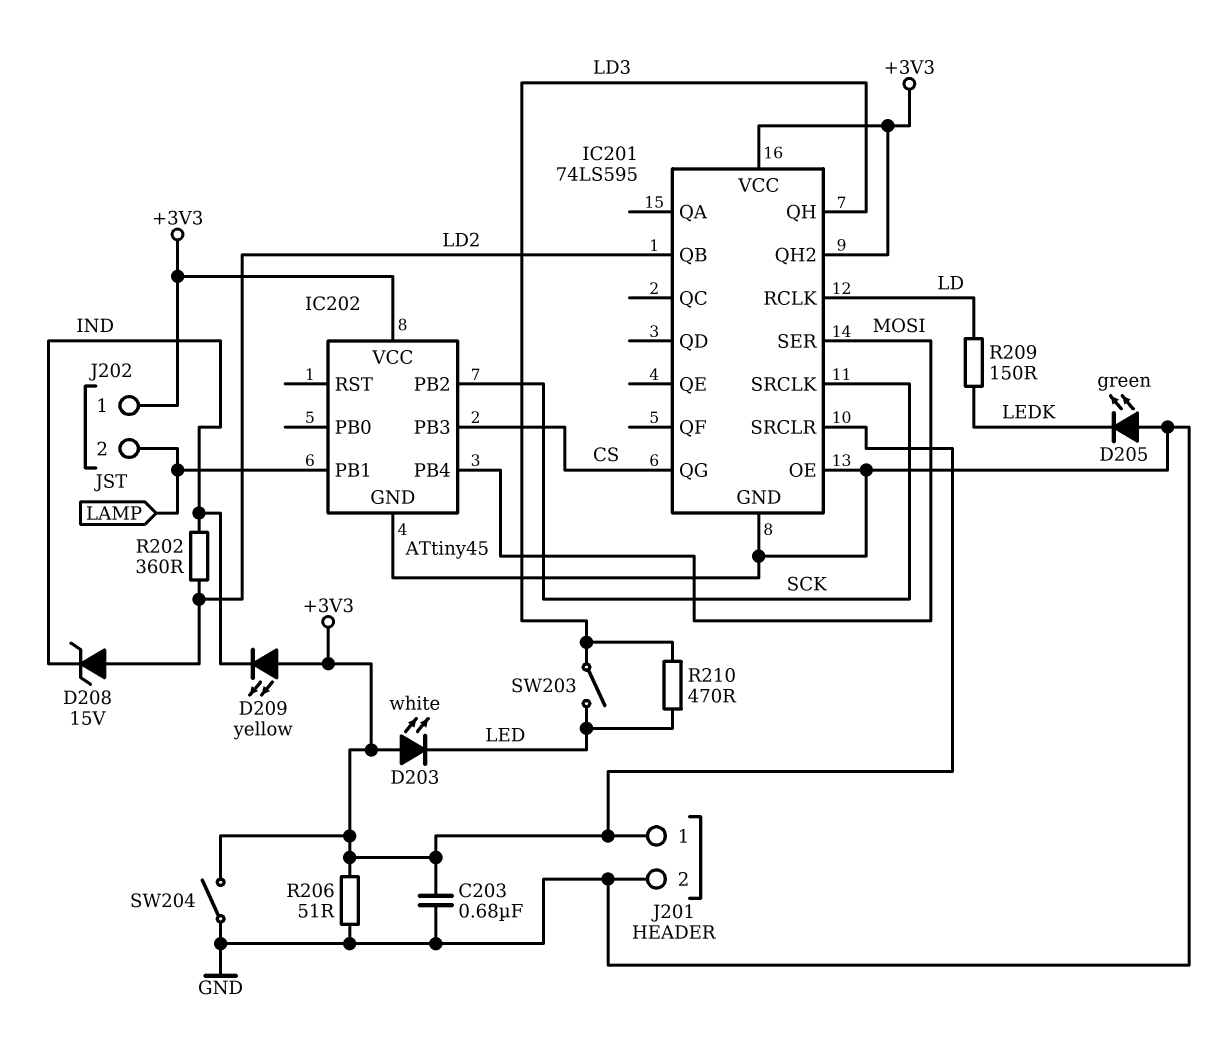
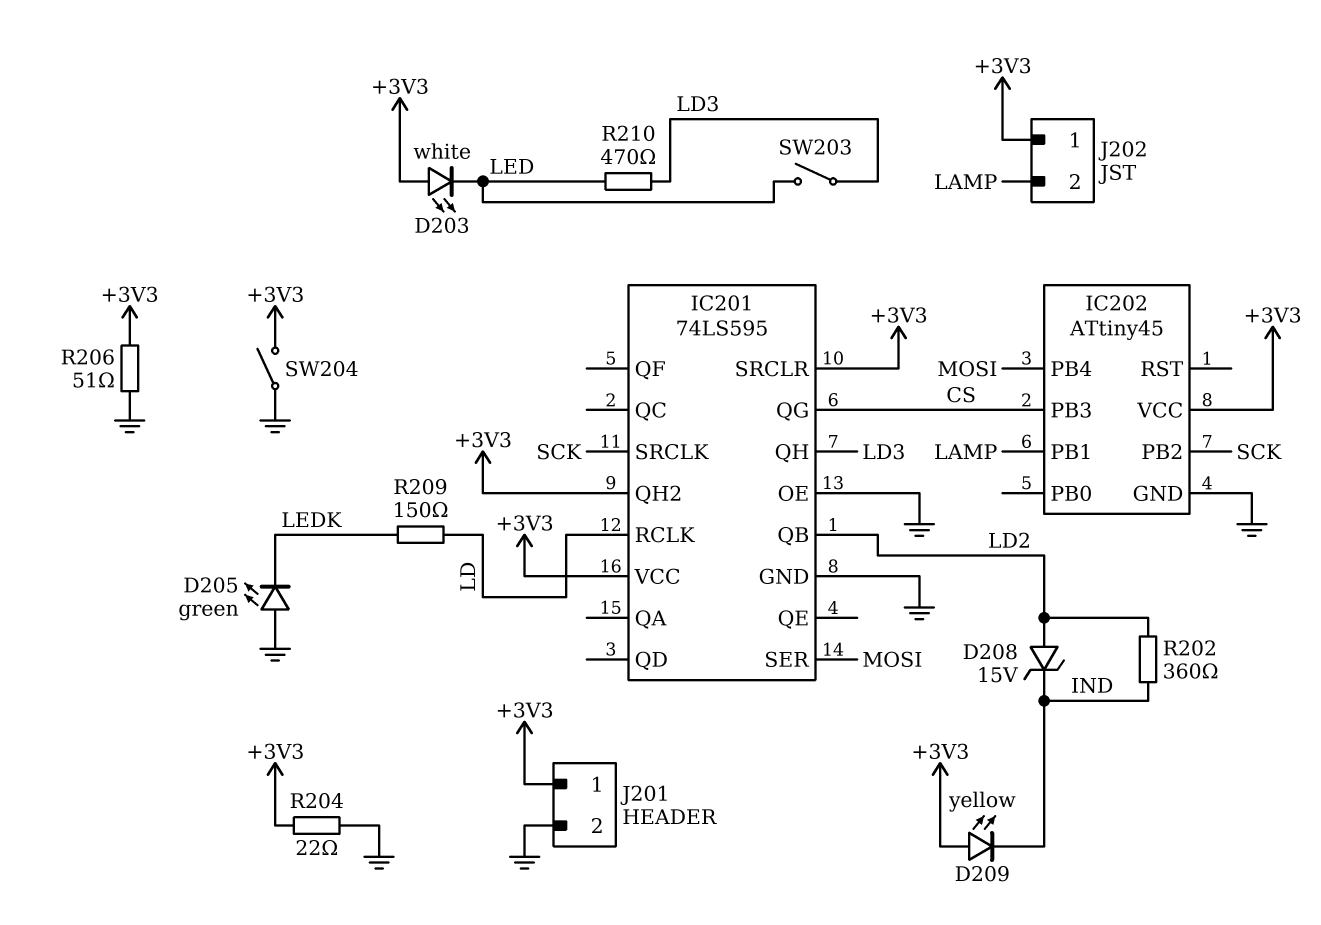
C203: 680nF (+3V3, GND) -> none
R204: none -> 22 (+3V3, GND)

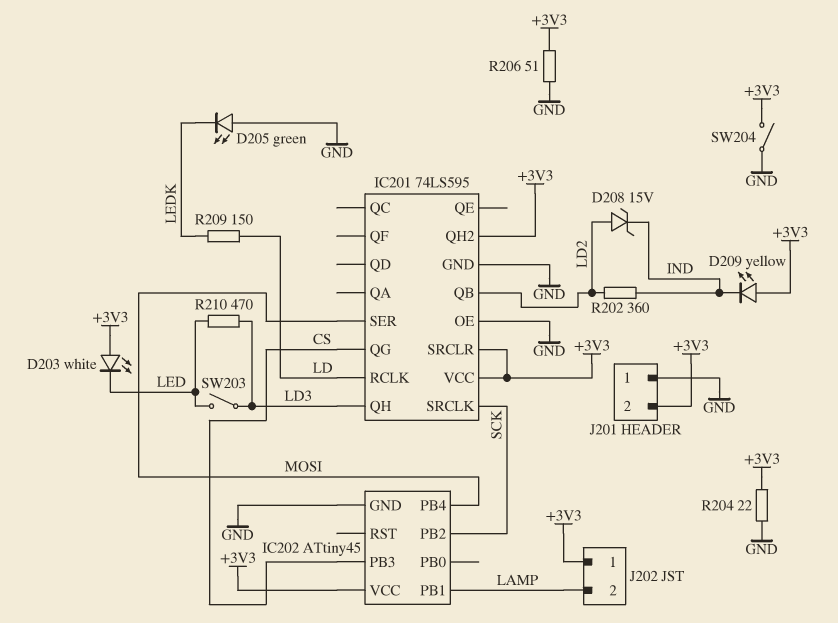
J201 pin 1: +3V3 -> GND
J201 pin 2: GND -> +3V3

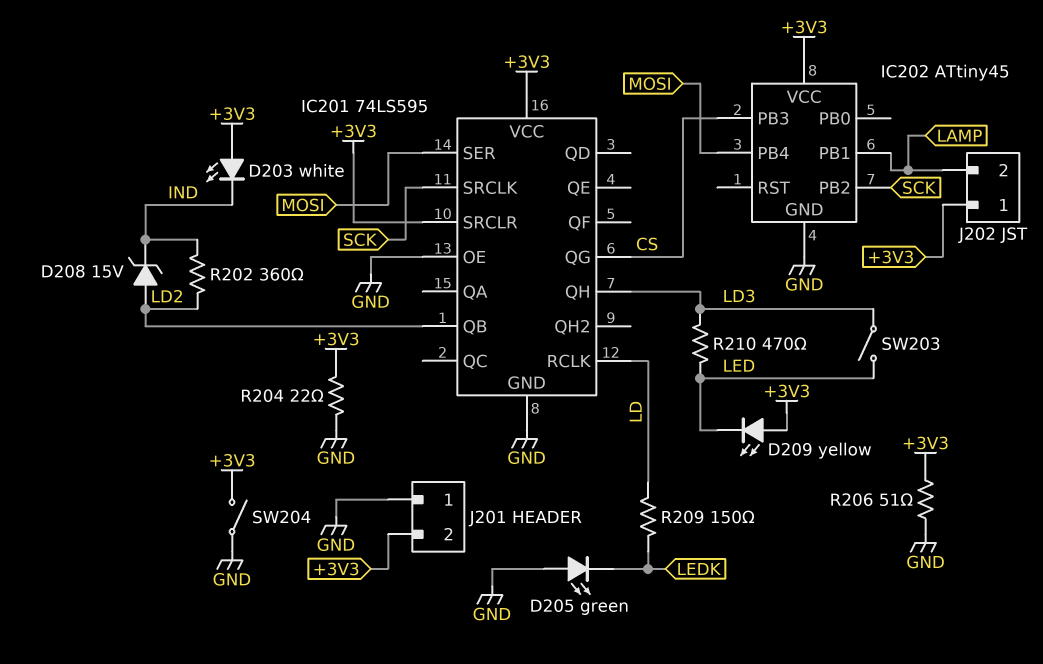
D203: LED white (A +3V3, K LED) -> LED white (A +3V3, K IND)
D209: LED yellow (A +3V3, K IND) -> LED yellow (A +3V3, K LED)
IC201 pin QH2: +3V3 -> none

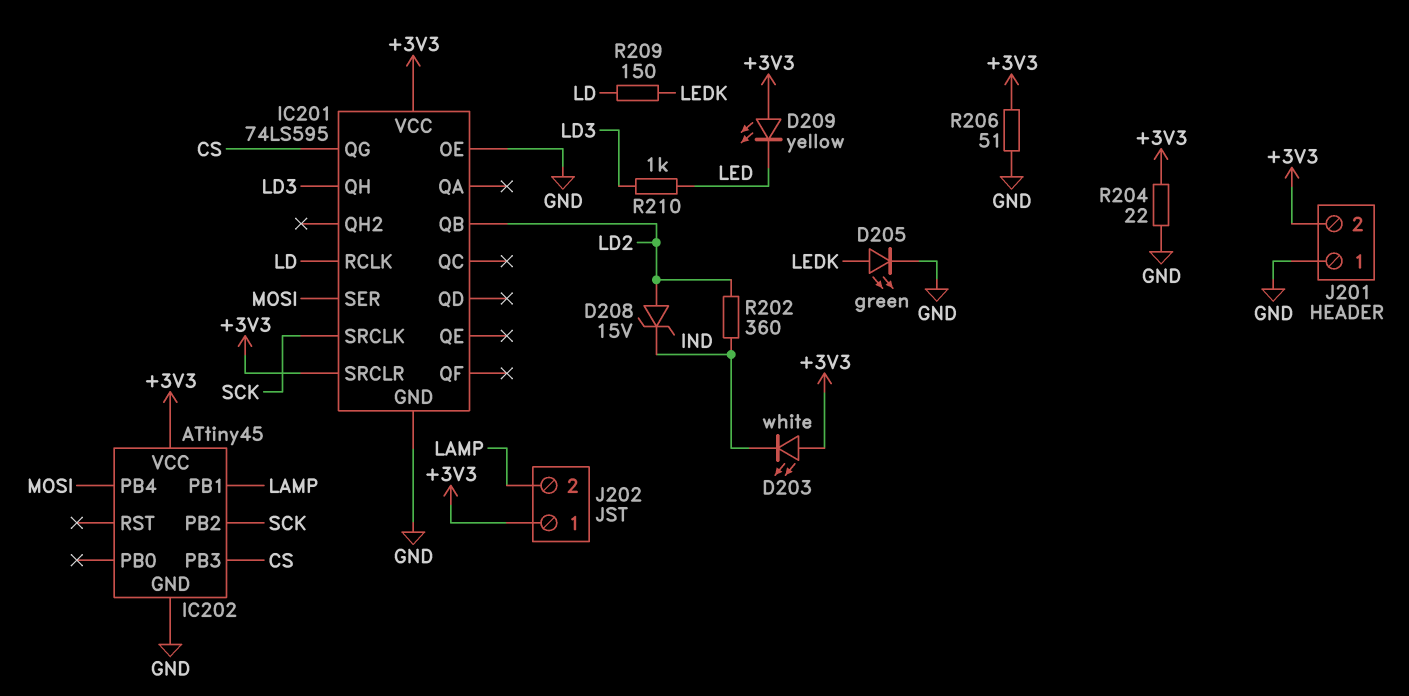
D205: LED green (A GND, K LEDK) -> LED green (A LEDK, K GND)
R210: 470 (LD3, LED) -> 1k (LD3, LED)
SW203: switch (LD3, LED) -> none
SW204: switch (+3V3, GND) -> none

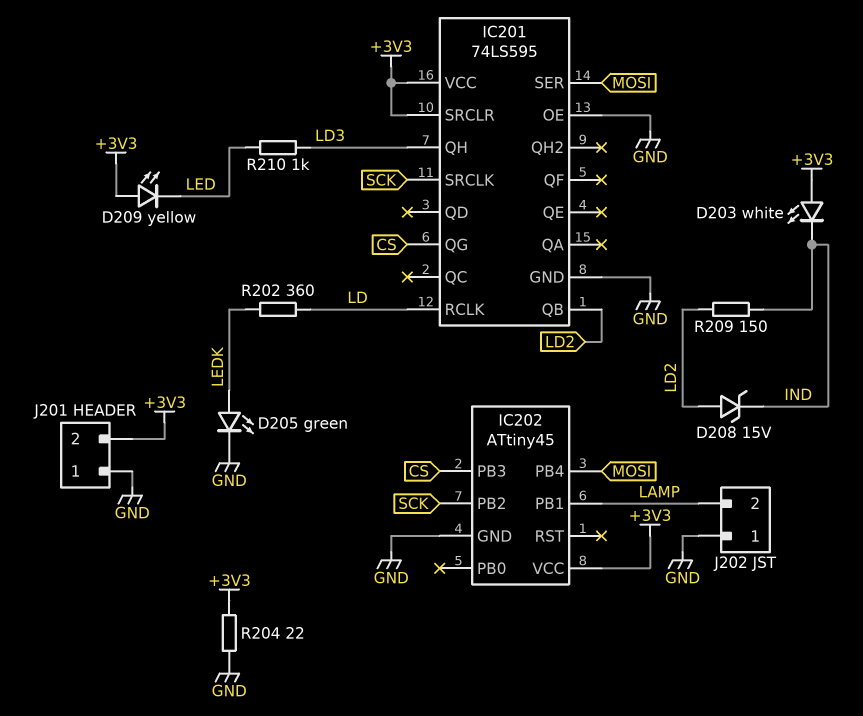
J202 pin 1: +3V3 -> GND
R202: 360 (IND, LD2) -> 360 (LD, LEDK)
R206: 51 (+3V3, GND) -> none
R209: 150 (LD, LEDK) -> 150 (IND, LD2)

